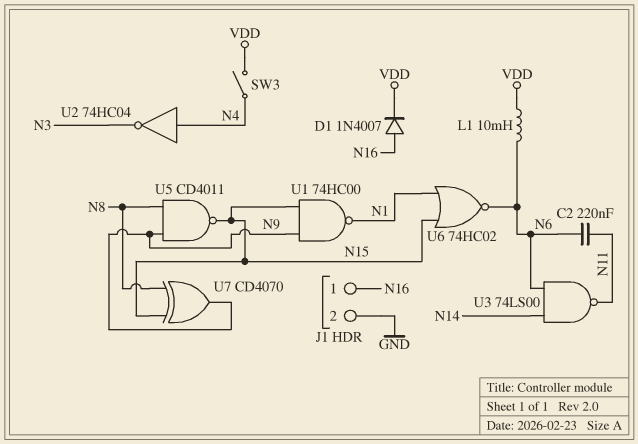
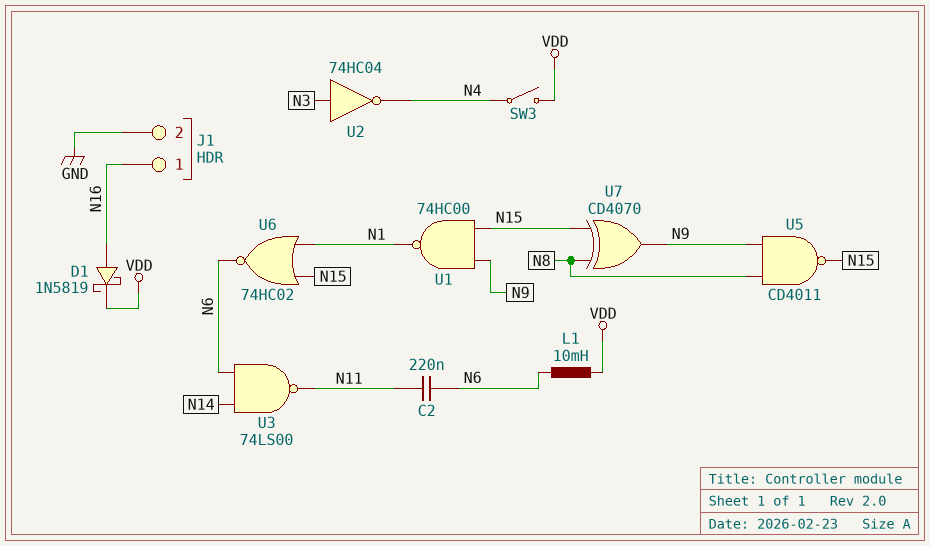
D1: diode 1N4007 (A N16, K VDD) -> schottky 1N5819 (A N16, K VDD)
U2: NOT 74HC04 (in N4, out N3) -> NOT 74HC04 (in N3, out N4)

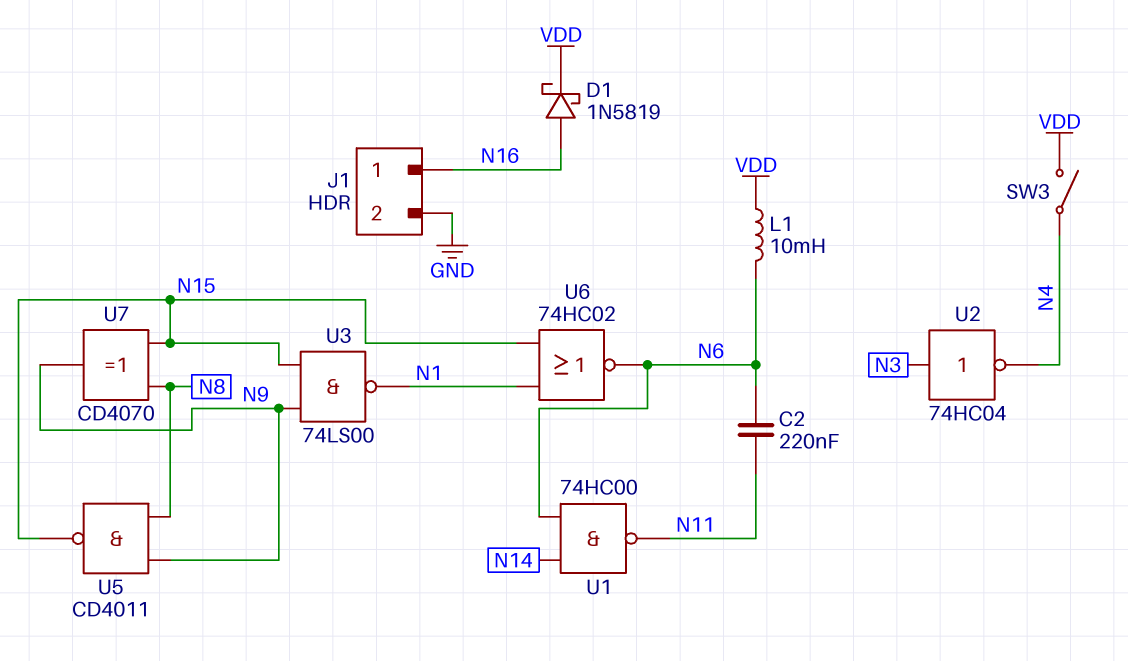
U1: NAND 74HC00 (in N9, in N15, out N1) -> NAND 74HC00 (in N6, in N14, out N11)
U3: NAND 74LS00 (in N6, in N14, out N11) -> NAND 74LS00 (in N9, in N15, out N1)

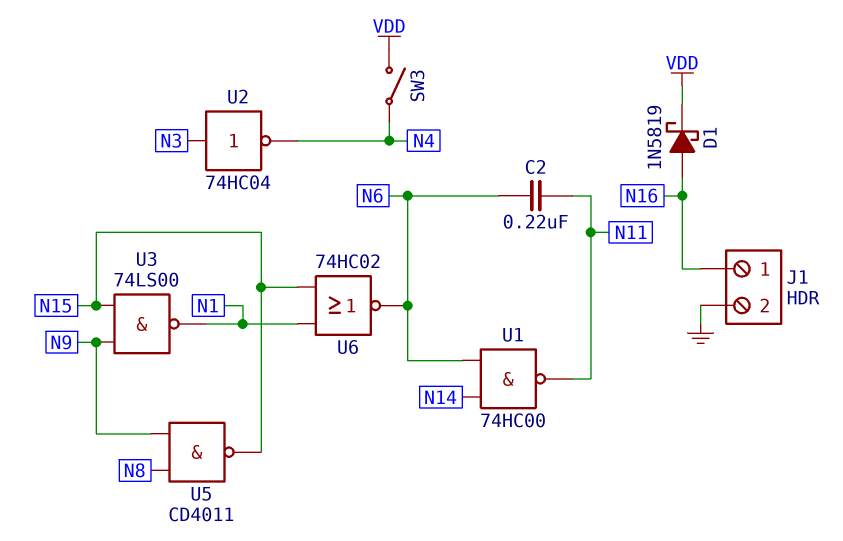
L1: 10mH (N6, VDD) -> none
U7: XOR CD4070 (in N8, in N15, out N9) -> none

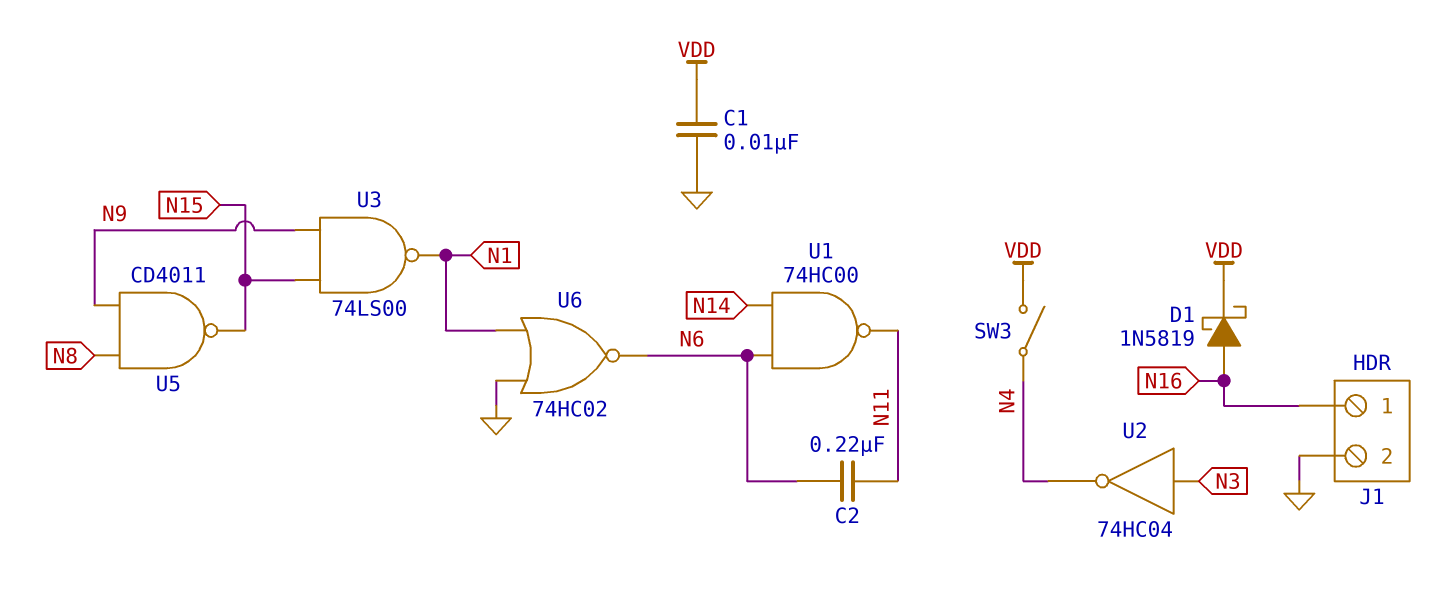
C1: none -> 10nF (GND, VDD)
U6: NOR 74HC02 (in N1, in N15, out N6) -> NOR 74HC02 (in GND, in N1, out N6)

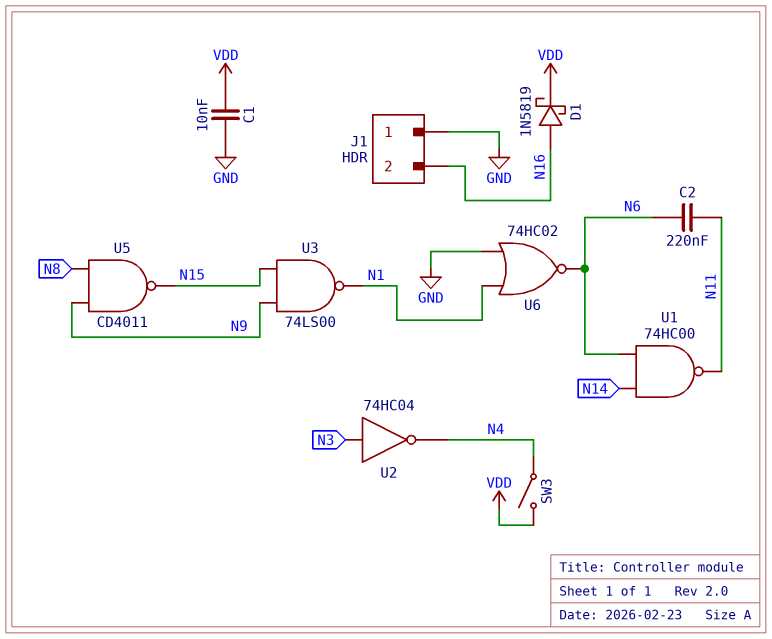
J1 pin 1: N16 -> GND
J1 pin 2: GND -> N16

